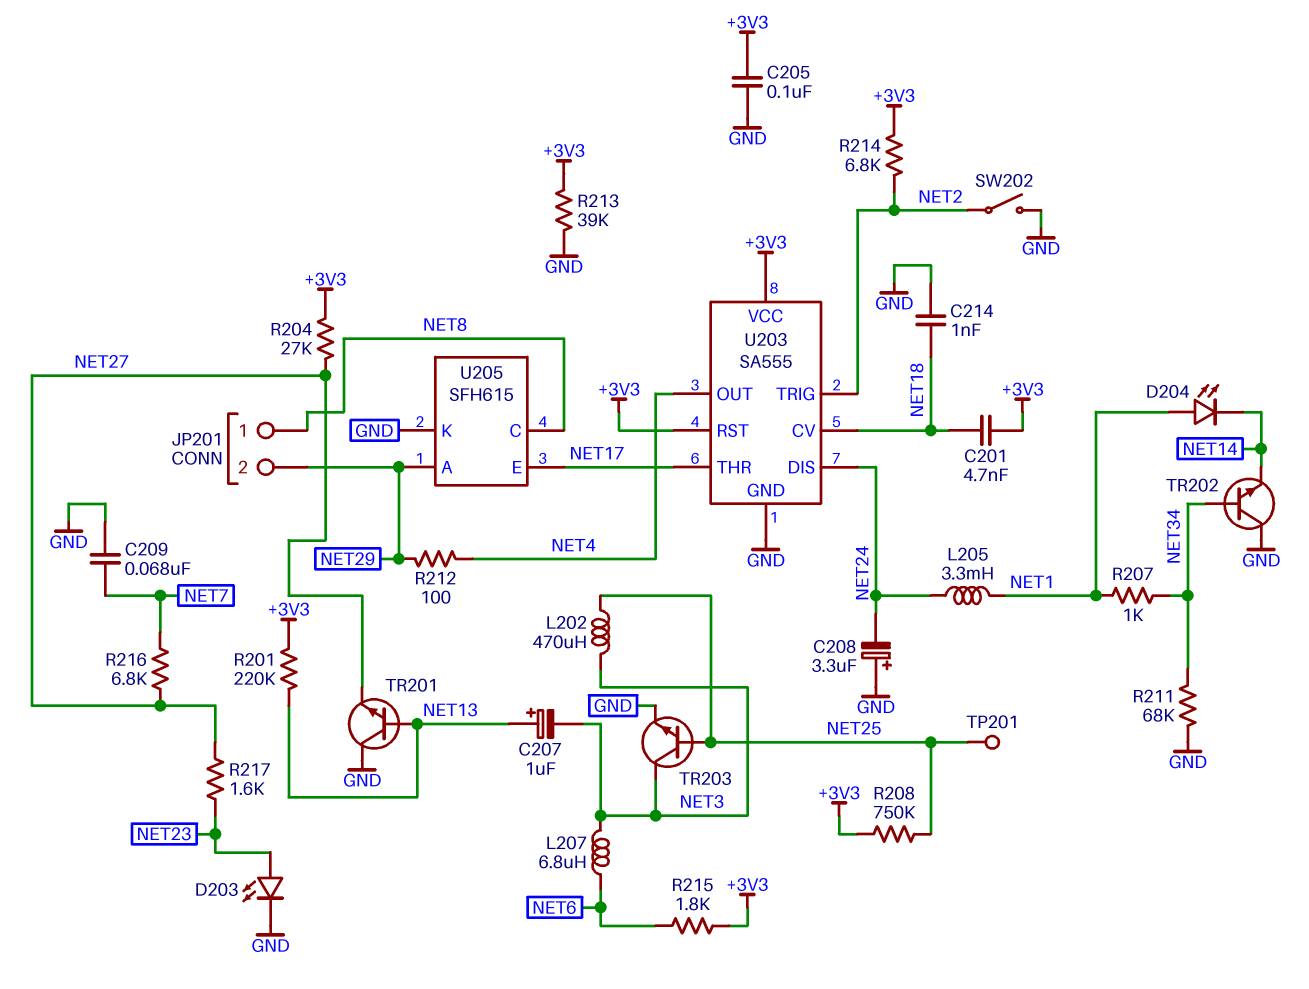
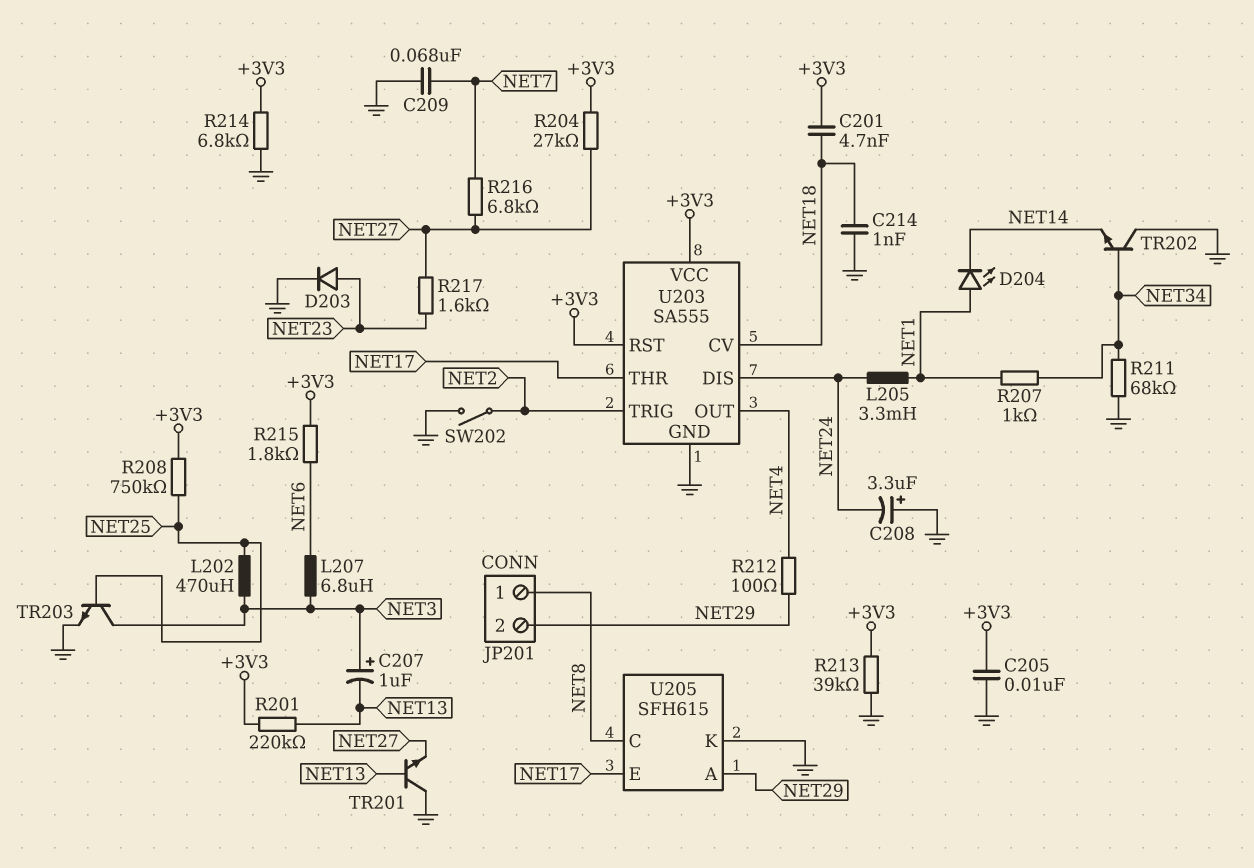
C205: 100nF (+3V3, GND) -> 10nF (+3V3, GND)
C207: 1uF (plus NET13, minus NET3) -> 1uF (plus NET3, minus NET13)
D203: LED (A NET23, K GND) -> diode (A NET23, K GND)
R214: 6.8k (+3V3, NET2) -> 6.8k (+3V3, GND)
TP201: test point (NET25) -> none

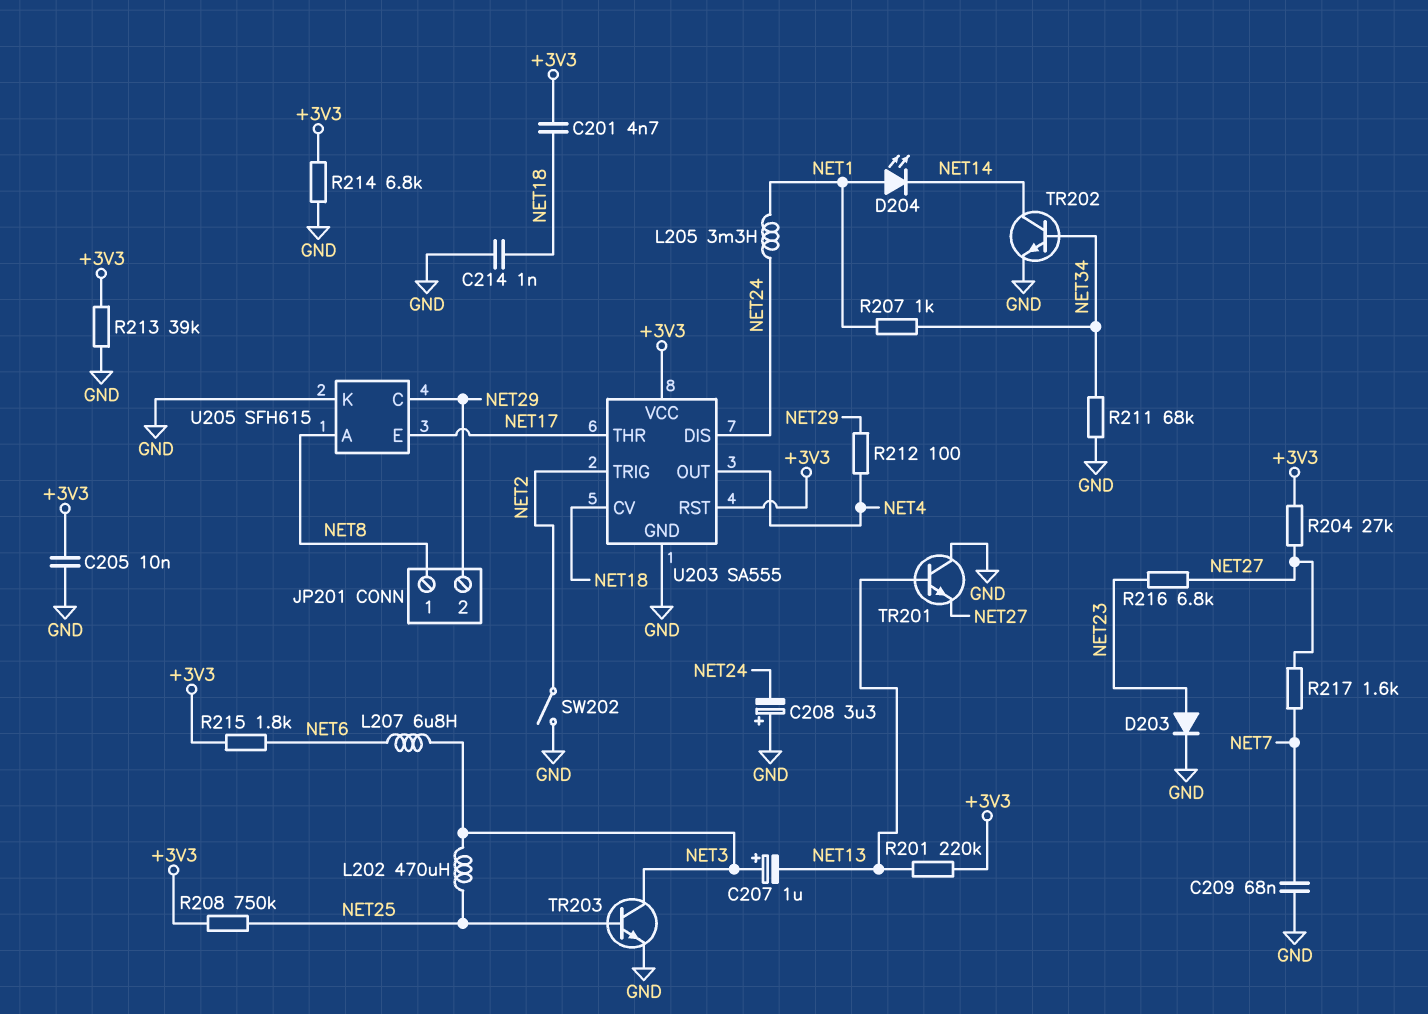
R216: 6.8k (NET7, NET27) -> 6.8k (NET23, NET27)
R217: 1.6k (NET23, NET27) -> 1.6k (NET7, NET27)
TR202: NPN (B NET34, C GND, E NET14) -> NPN (B NET34, C NET14, E GND)
U205 pin A: NET29 -> NET8
U205 pin C: NET8 -> NET29

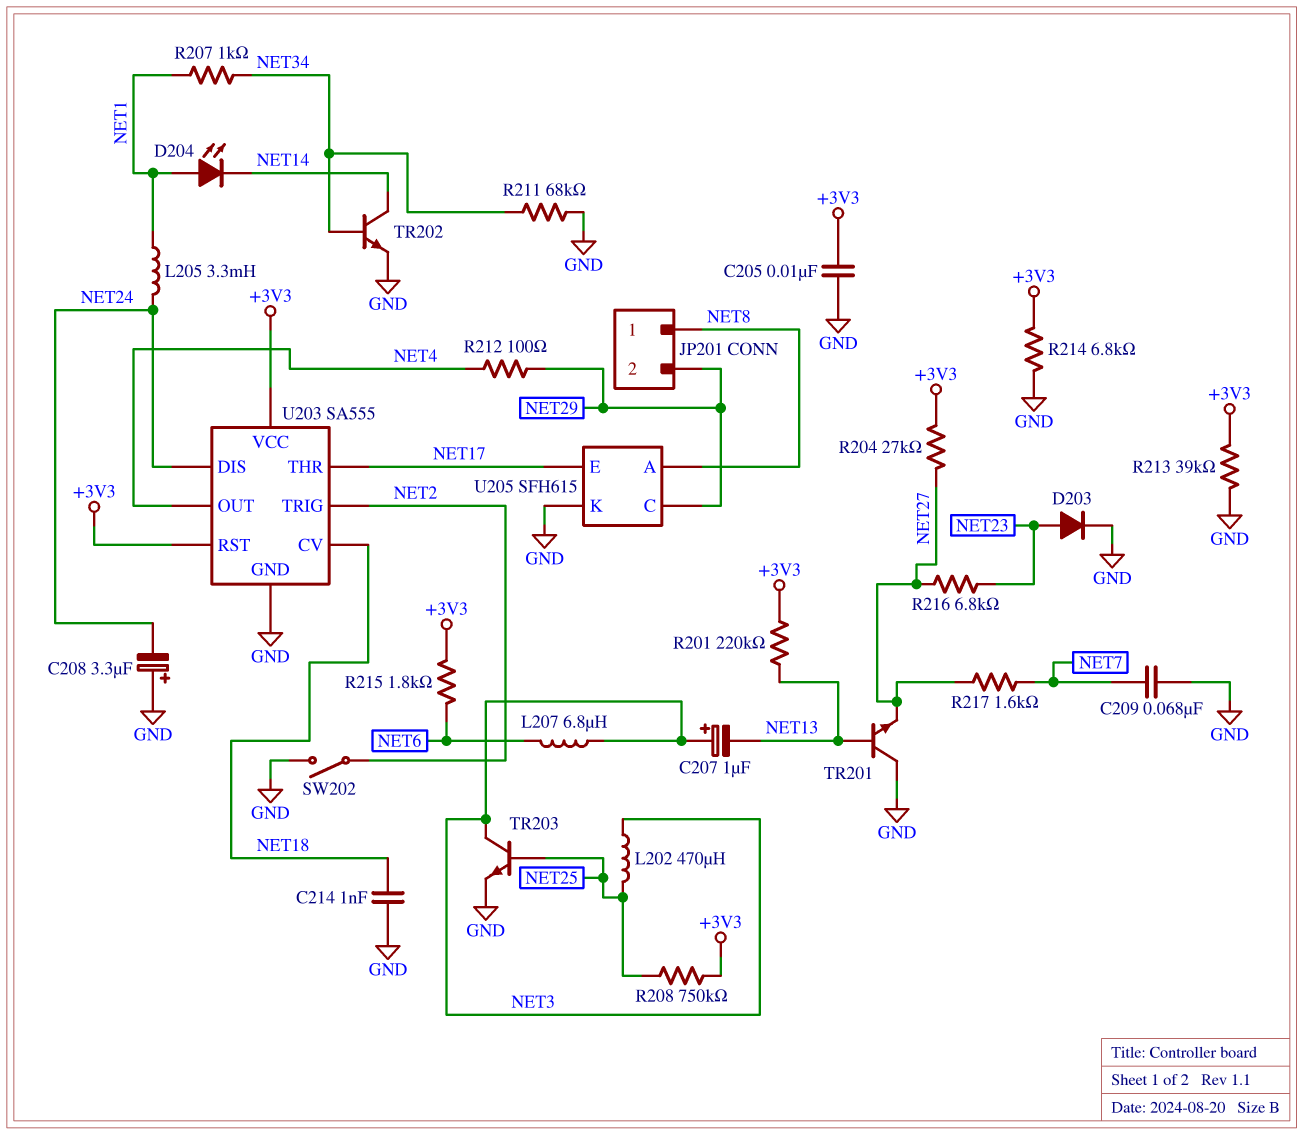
C201: 4.7nF (+3V3, NET18) -> none

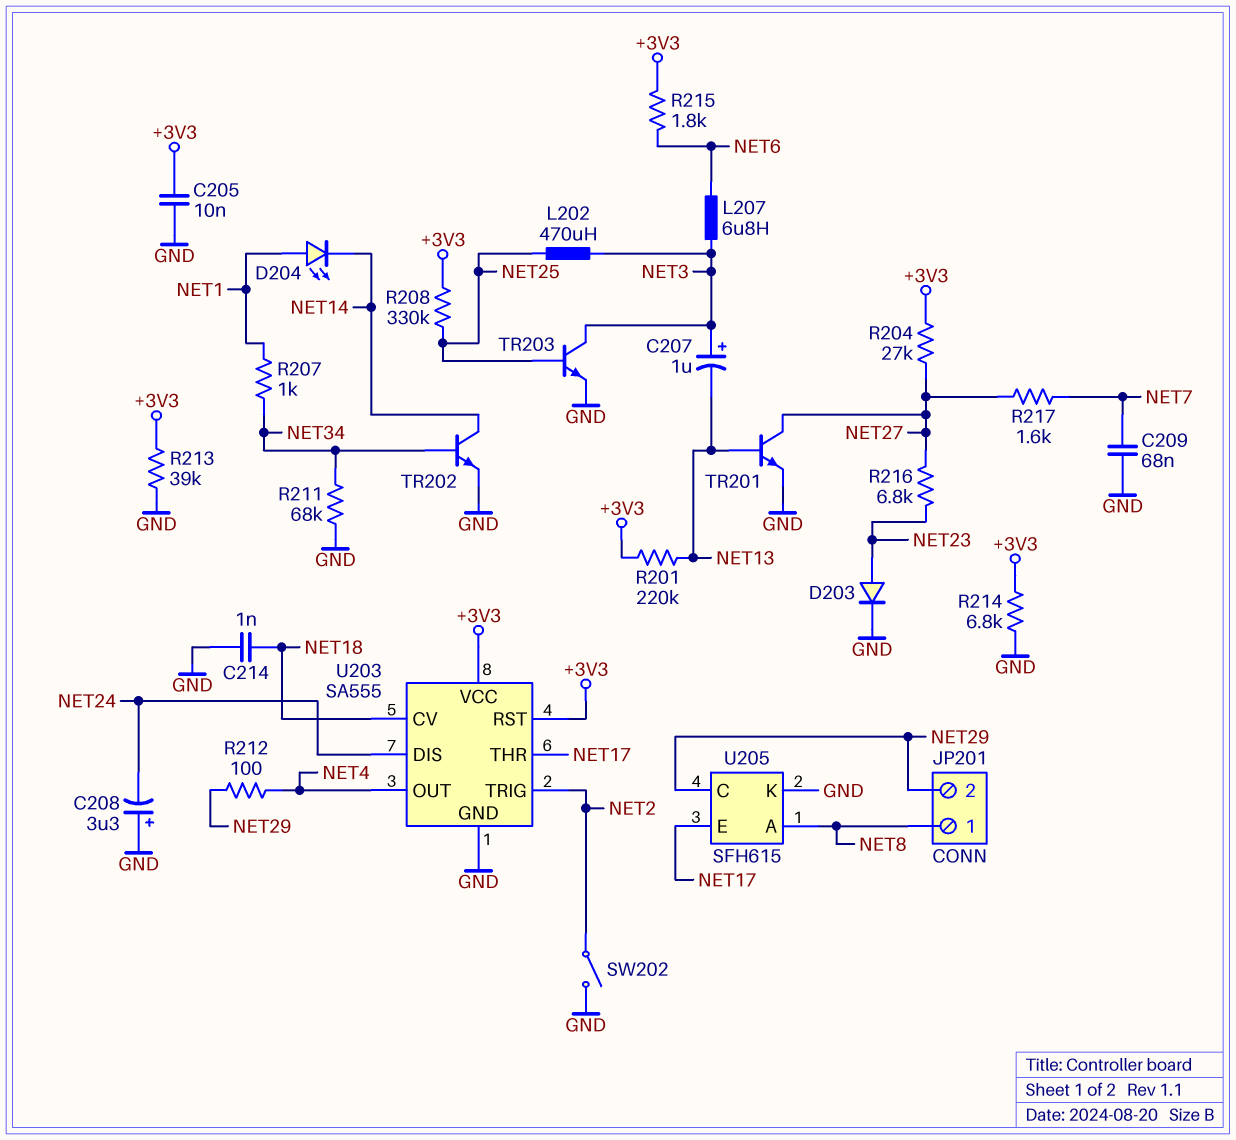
L205: 3.3mH (NET1, NET24) -> none
R208: 750k (+3V3, NET25) -> 330k (+3V3, NET25)
TR201: NPN (B NET13, C GND, E NET27) -> NPN (B NET13, C NET27, E GND)

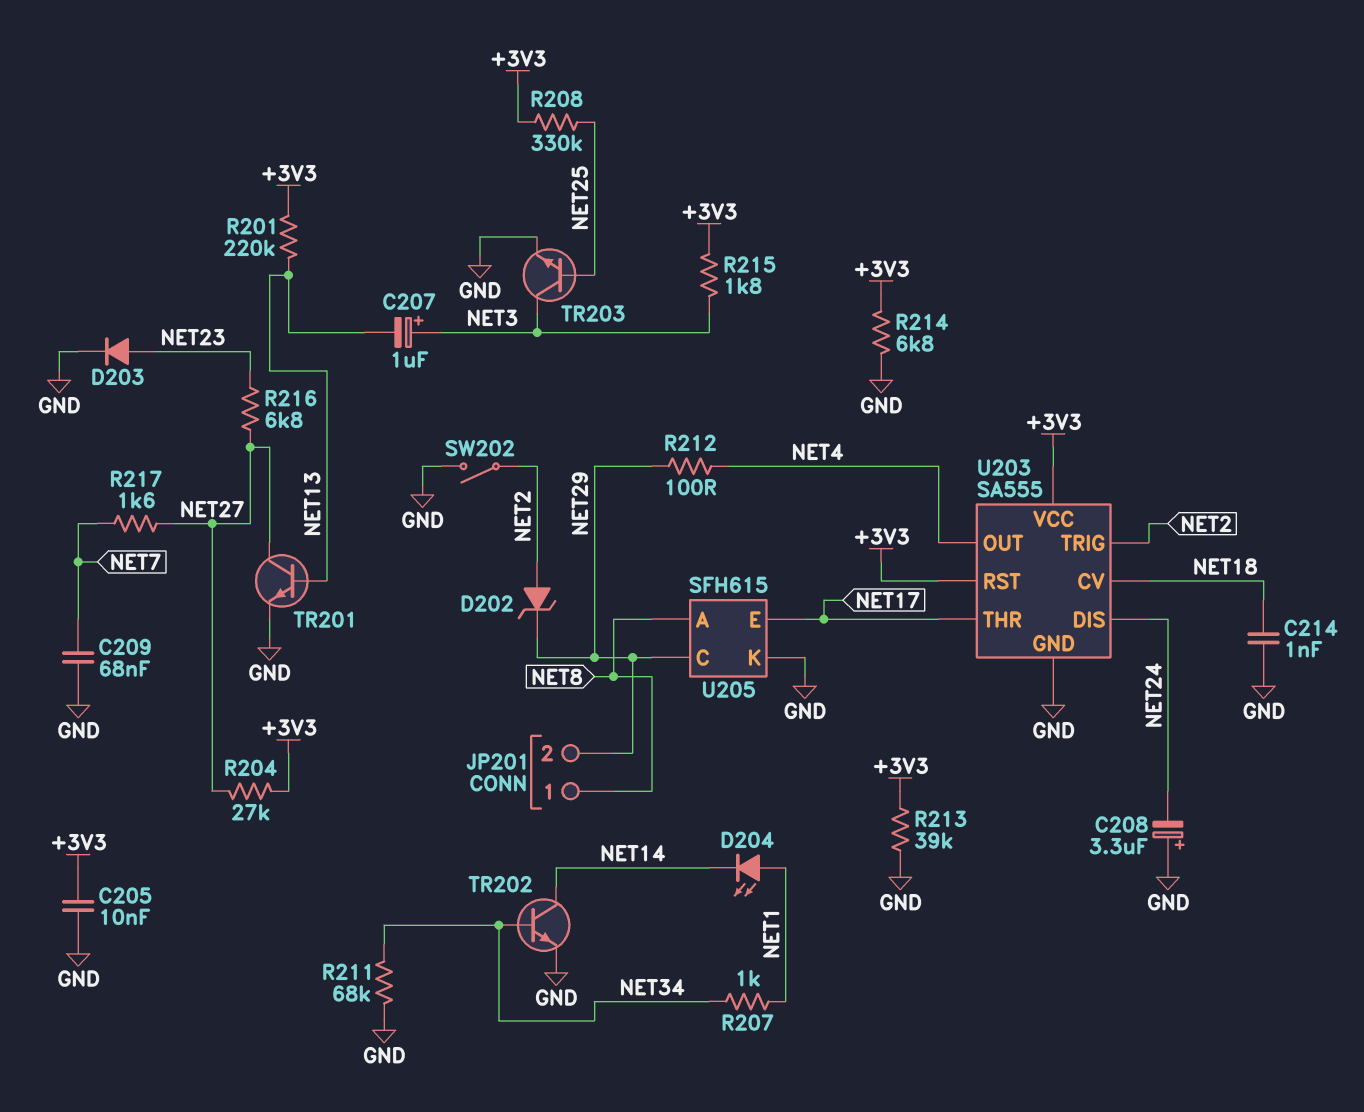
D202: none -> zener (A NET2, K NET29)
L202: 470uH (NET3, NET25) -> none
L207: 6.8uH (NET3, NET6) -> none
R215: 1.8k (+3V3, NET6) -> 1.8k (+3V3, NET3)

